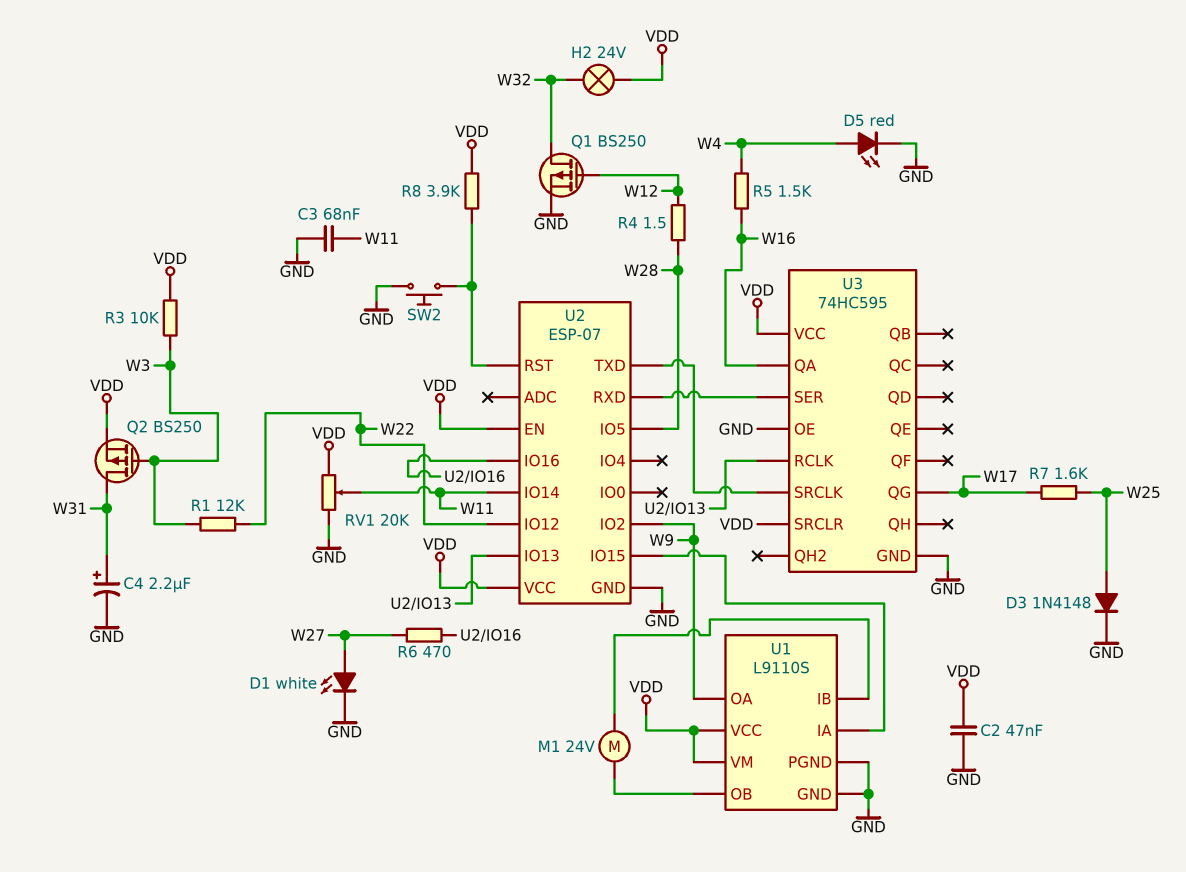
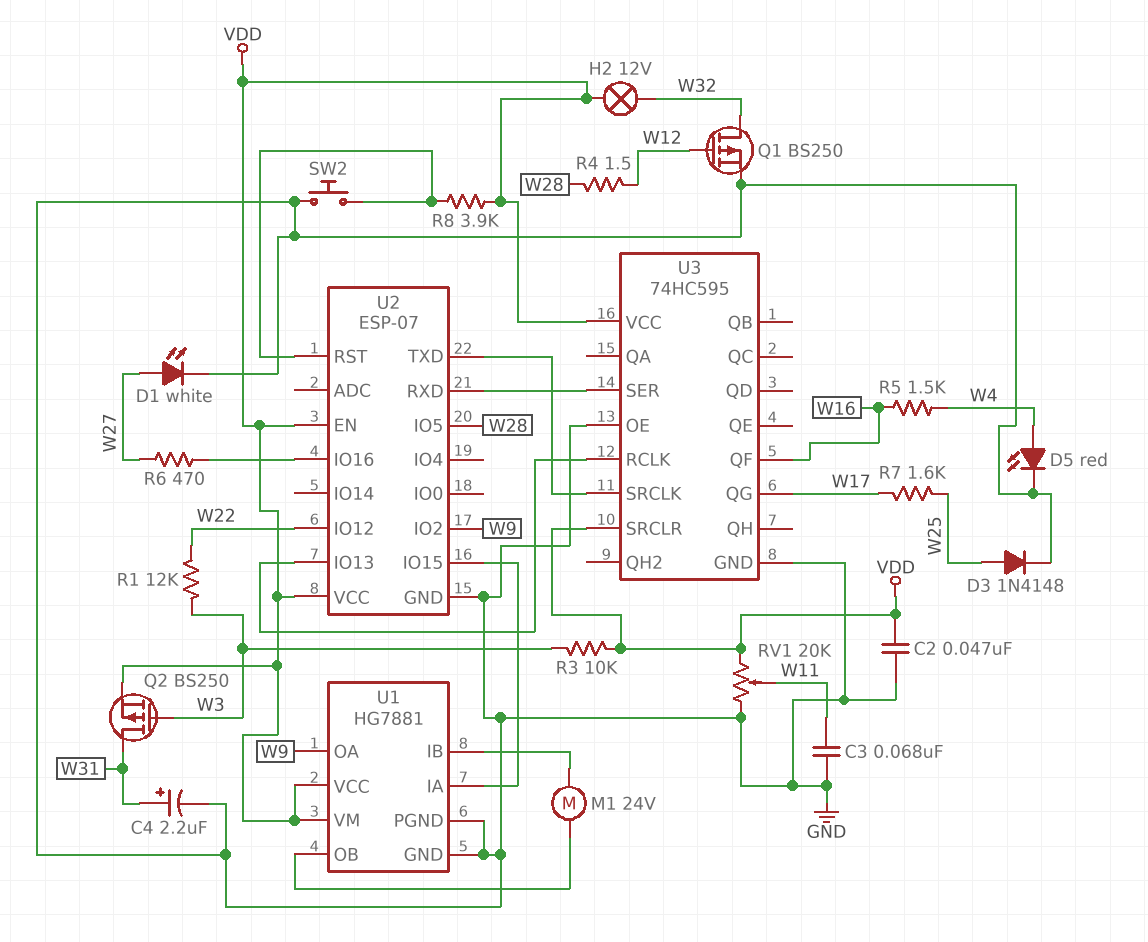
H2: lamp 24V (VDD, W32) -> lamp 12V (VDD, W32)
U1: L9110S -> HG7881
U2 pin IO14: W11 -> none
U3 pin QA: W16 -> none
U3 pin QF: none -> W16

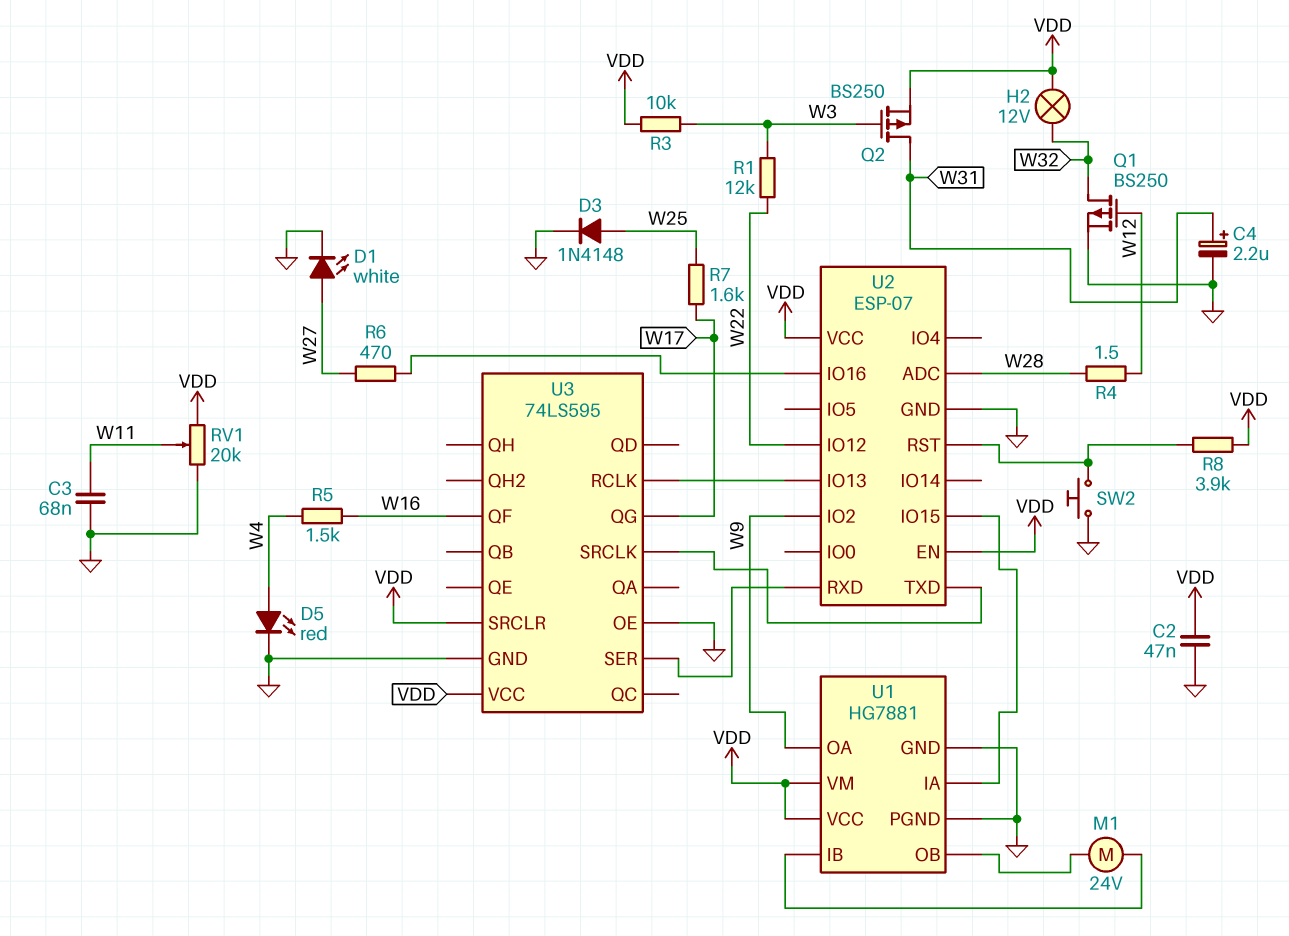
U2 pin ADC: none -> W28
U2 pin IO5: W28 -> none
U3: 74HC595 -> 74LS595

